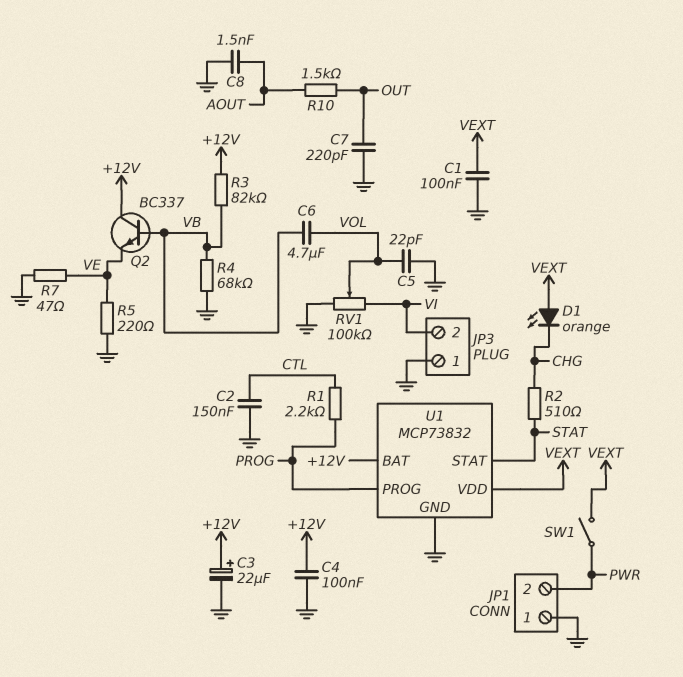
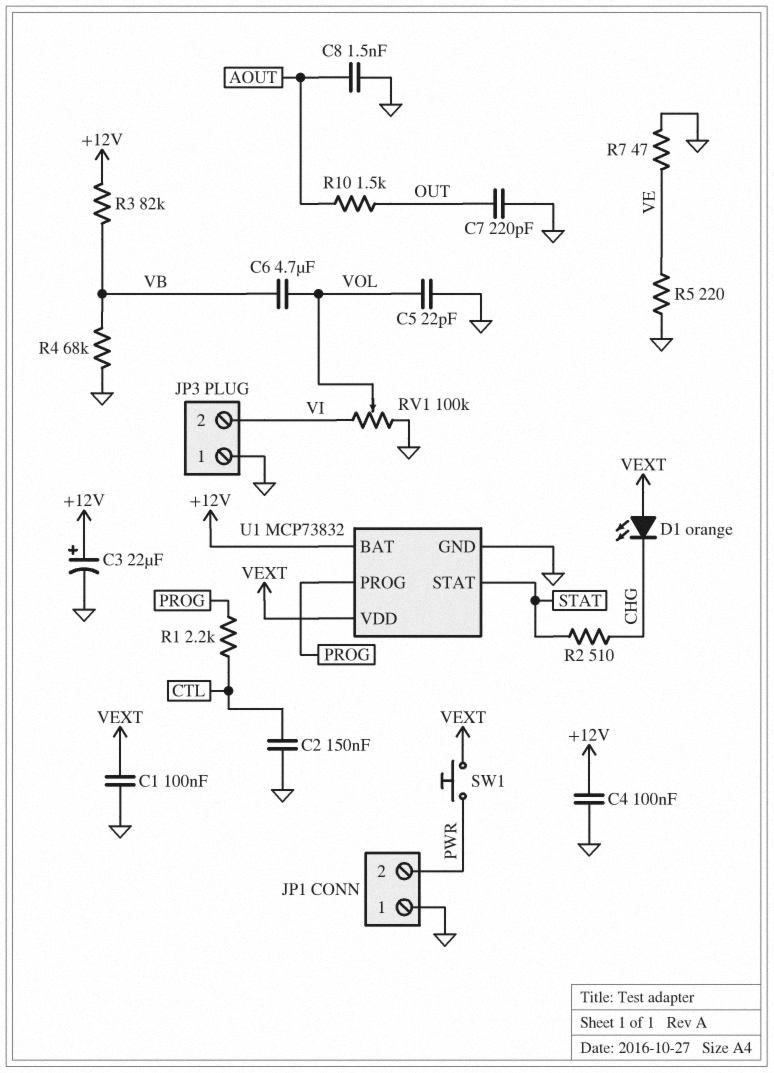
Q2: NPN BC337 (B VB, C +12V, E VE) -> none
SW1: switch (PWR, VEXT) -> button (PWR, VEXT)

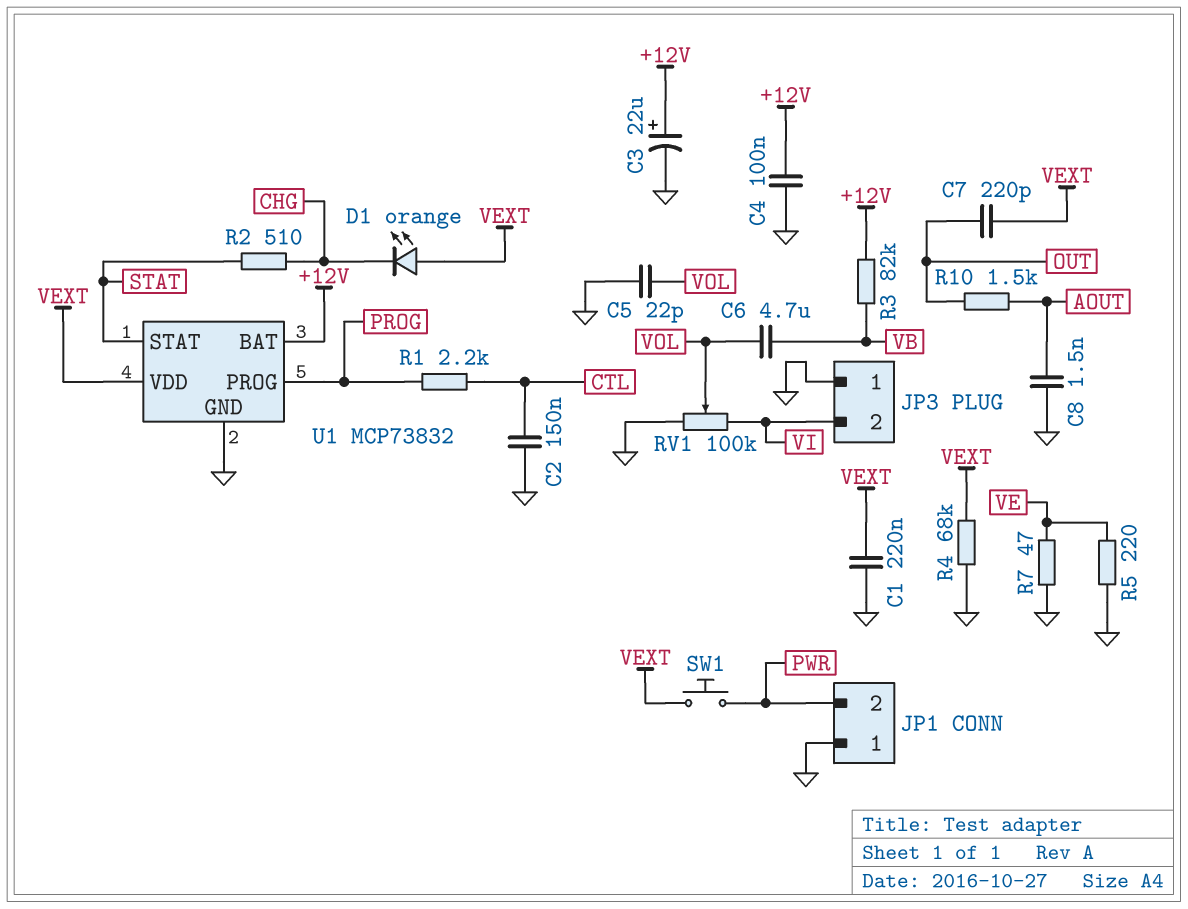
C1: 100nF (GND, VEXT) -> 220nF (GND, VEXT)
C7: 220pF (GND, OUT) -> 220pF (OUT, VEXT)
R4: 68k (GND, VB) -> 68k (GND, VEXT)

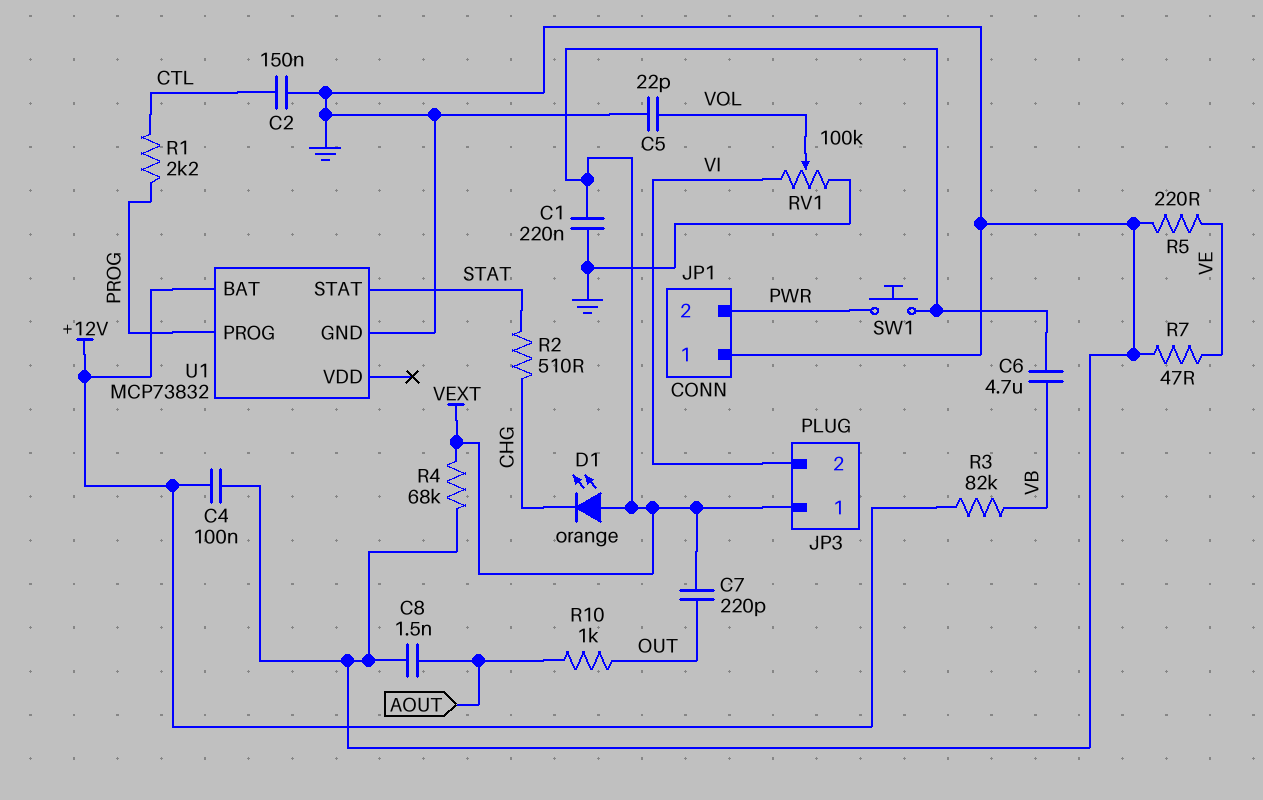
C3: 22uF (plus +12V, minus GND) -> none
C6: 4.7uF (VB, VOL) -> 4.7uF (VB, VEXT)
JP3 pin 1: GND -> VEXT
R10: 1.5k (AOUT, OUT) -> 1k (AOUT, OUT)
U1 pin VDD: VEXT -> none

